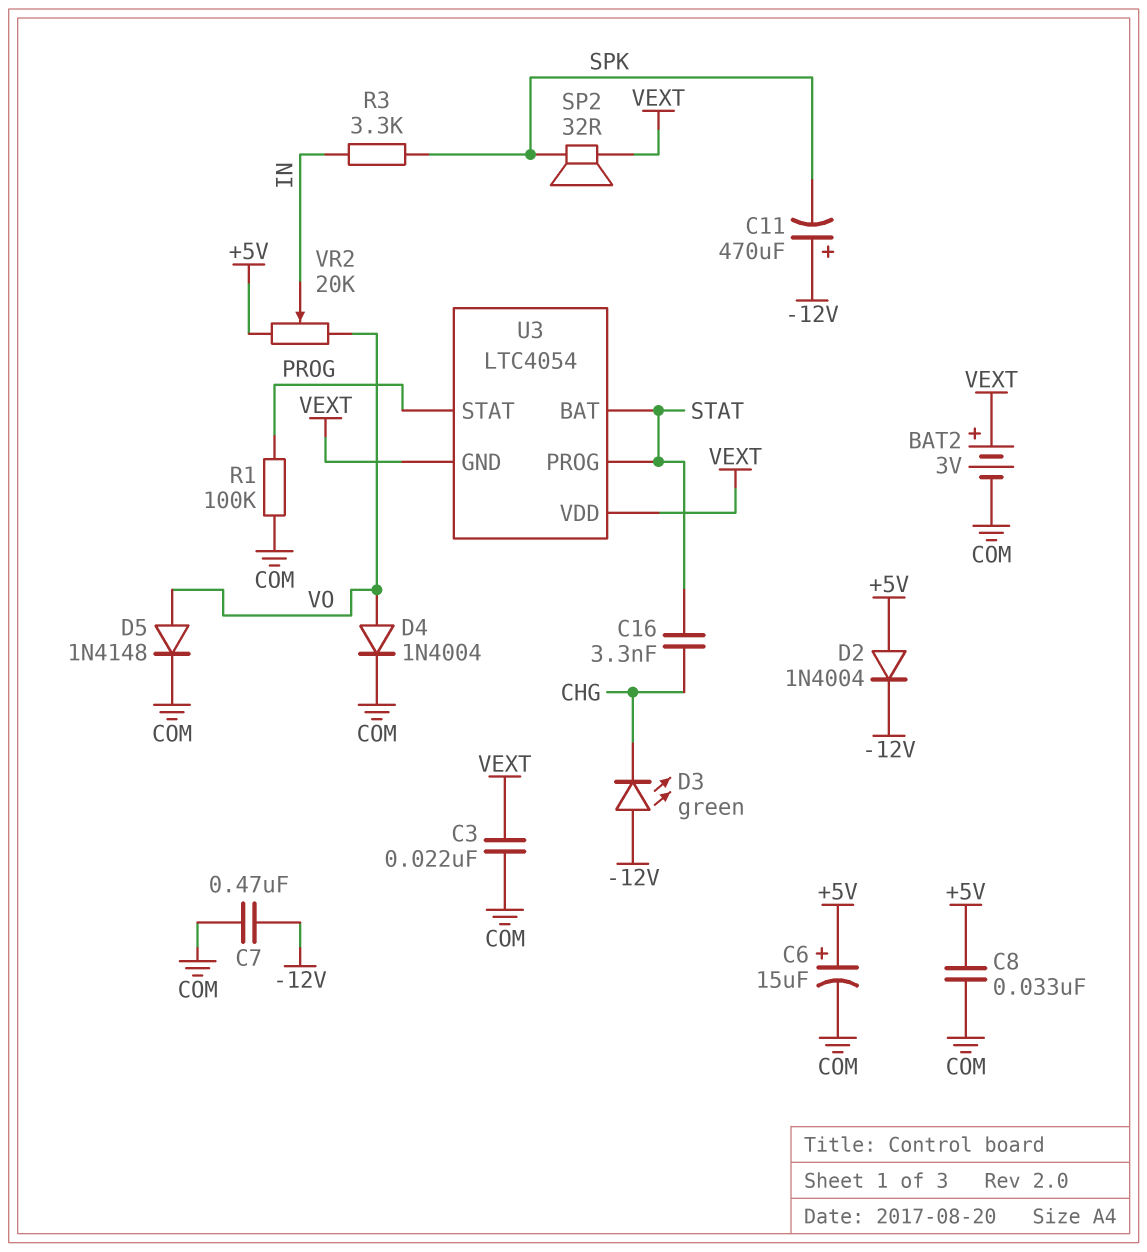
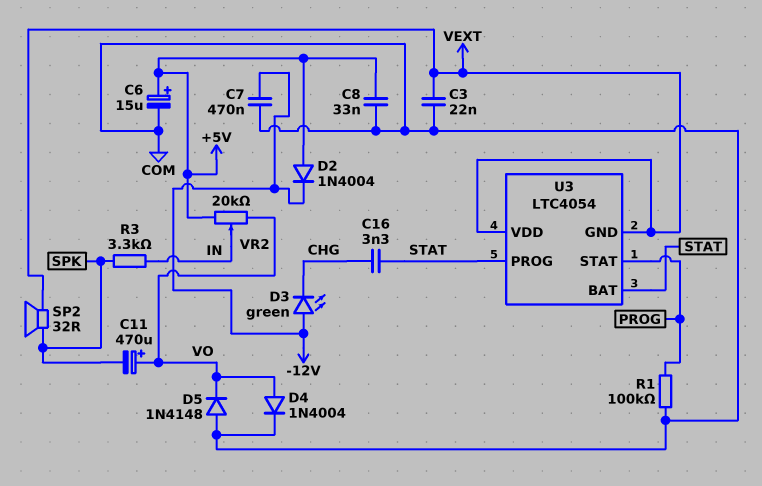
BAT2: 3V (plus VEXT, minus COM) -> none
C11: 470uF (plus -12V, minus SPK) -> 470uF (plus VO, minus SPK)
D5: diode 1N4148 (A VO, K COM) -> diode 1N4148 (A COM, K VO)

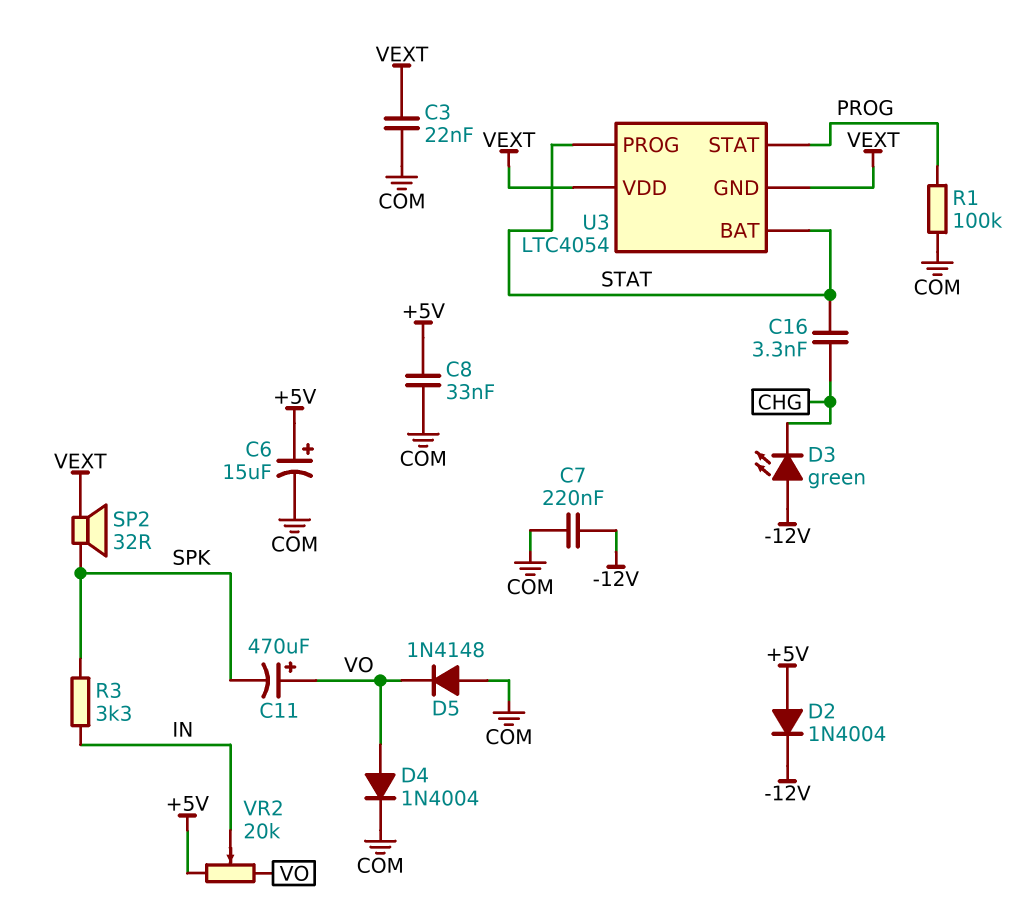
C7: 470nF (-12V, COM) -> 220nF (-12V, COM)

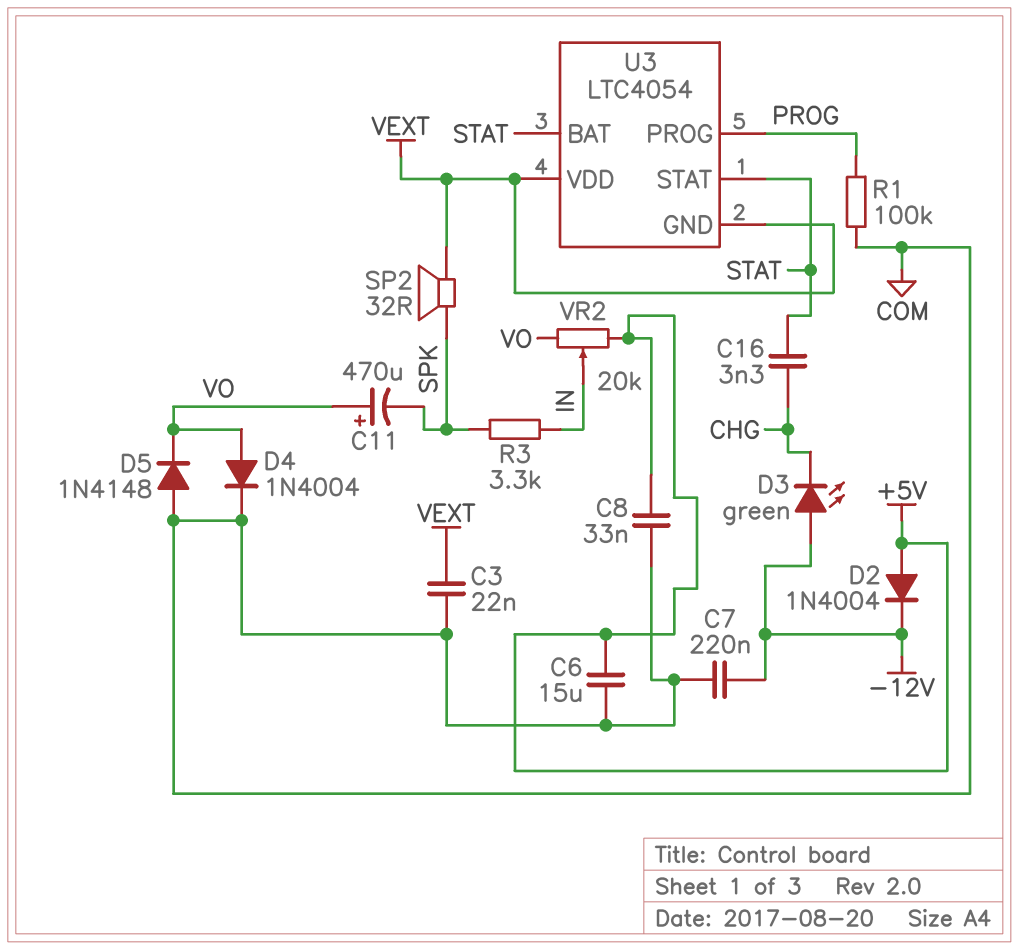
C6: 15uF (plus +5V, minus COM) -> 15uF (+5V, COM)
U3 pin PROG: STAT -> PROG
U3 pin STAT: PROG -> STAT

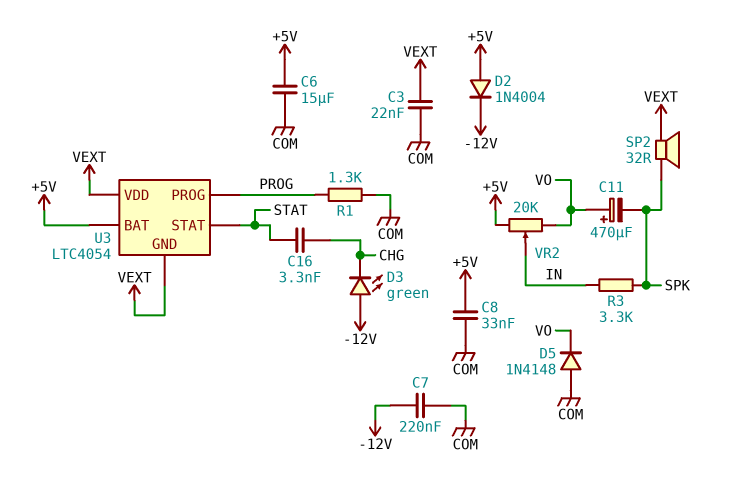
D4: diode 1N4004 (A VO, K COM) -> none
R1: 100k (COM, PROG) -> 1.3k (COM, PROG)
U3 pin BAT: STAT -> +5V

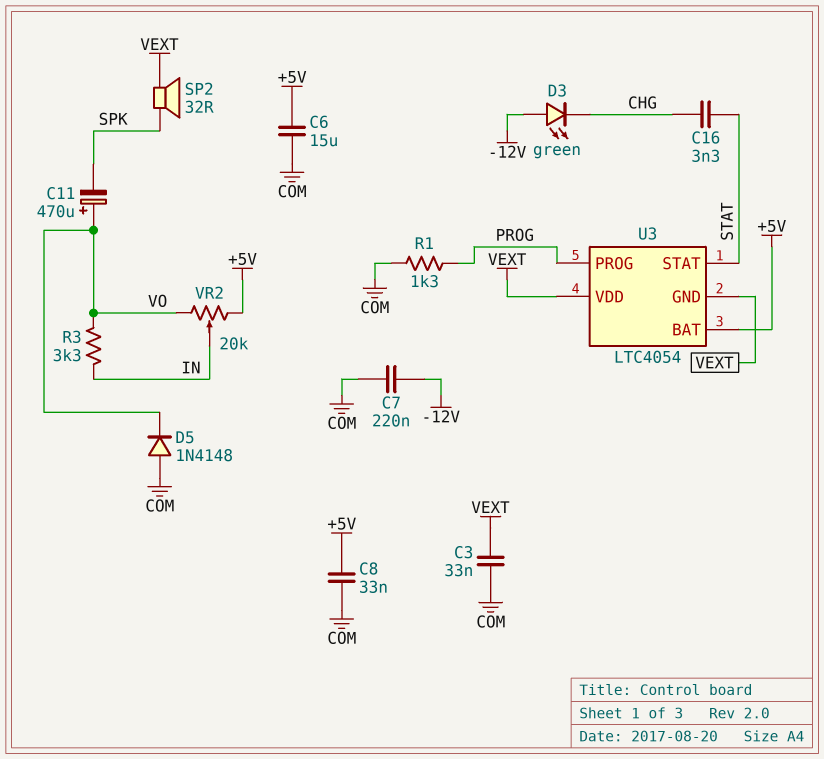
C3: 22nF (COM, VEXT) -> 33nF (COM, VEXT)
D2: diode 1N4004 (A +5V, K -12V) -> none
R3: 3.3k (IN, SPK) -> 3.3k (IN, VO)

